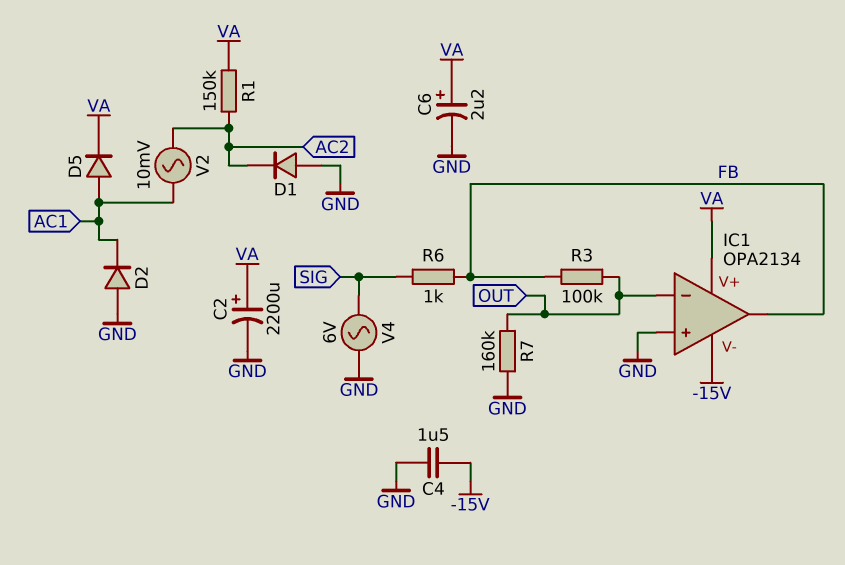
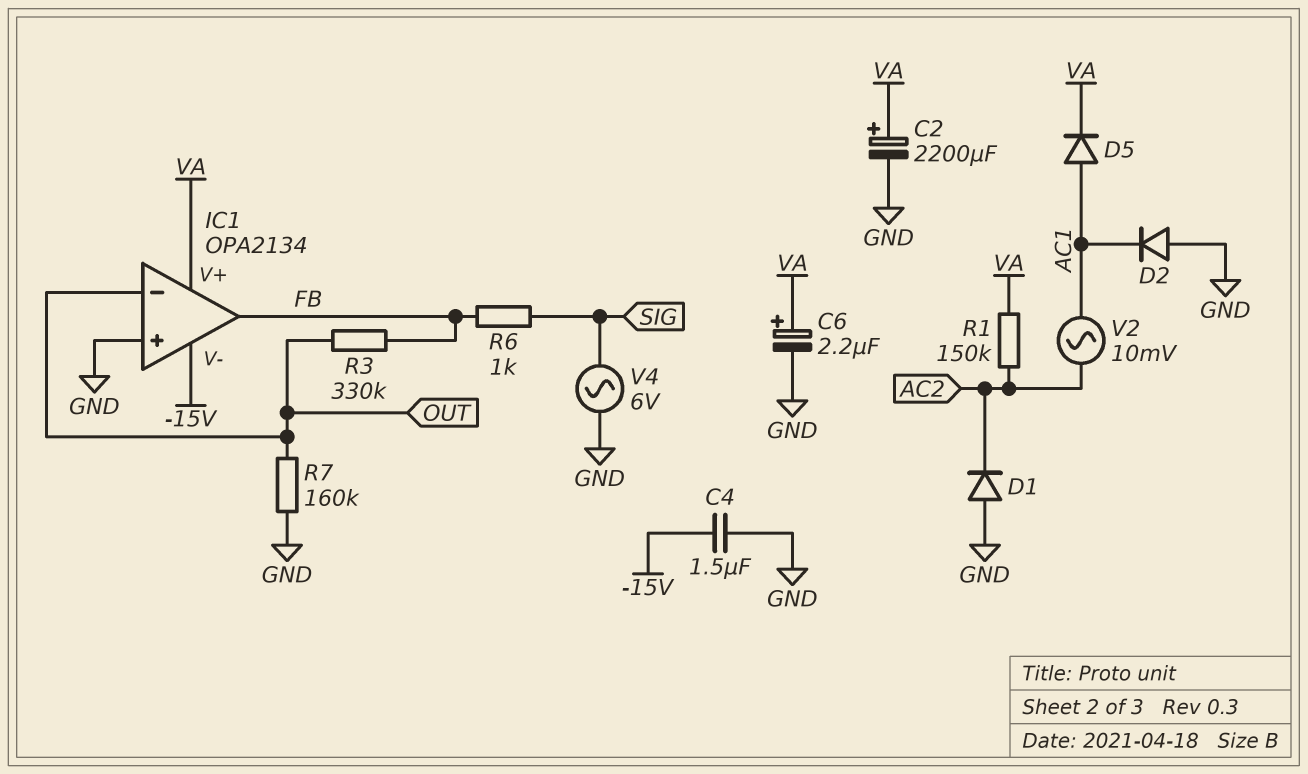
R3: 100k (FB, OUT) -> 330k (FB, OUT)

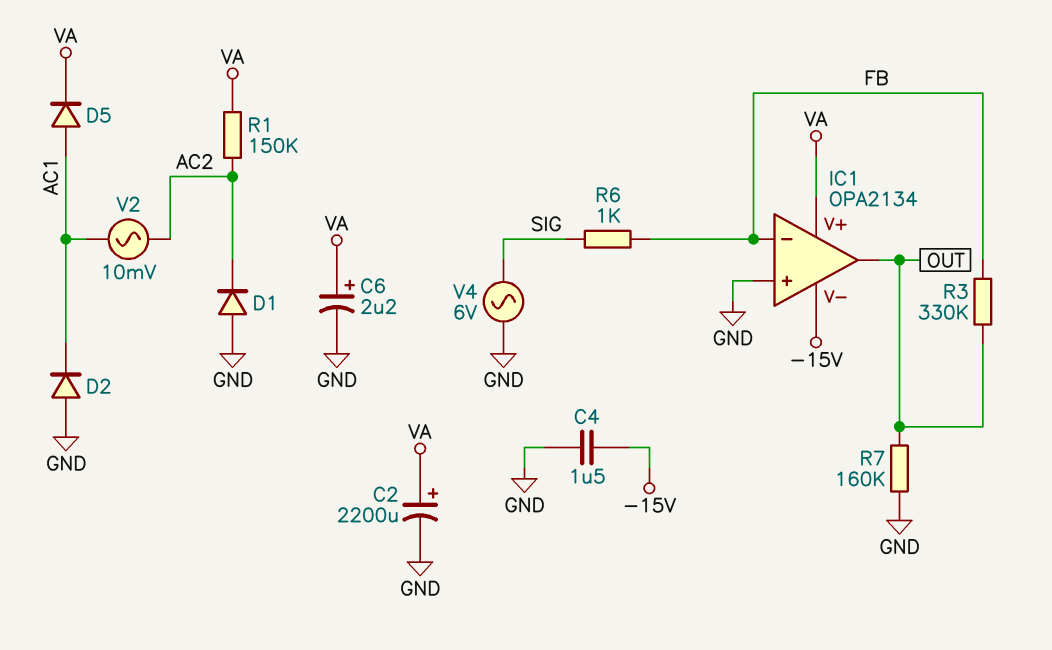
IC1 pin in-: OUT -> FB
IC1 pin out: FB -> OUT

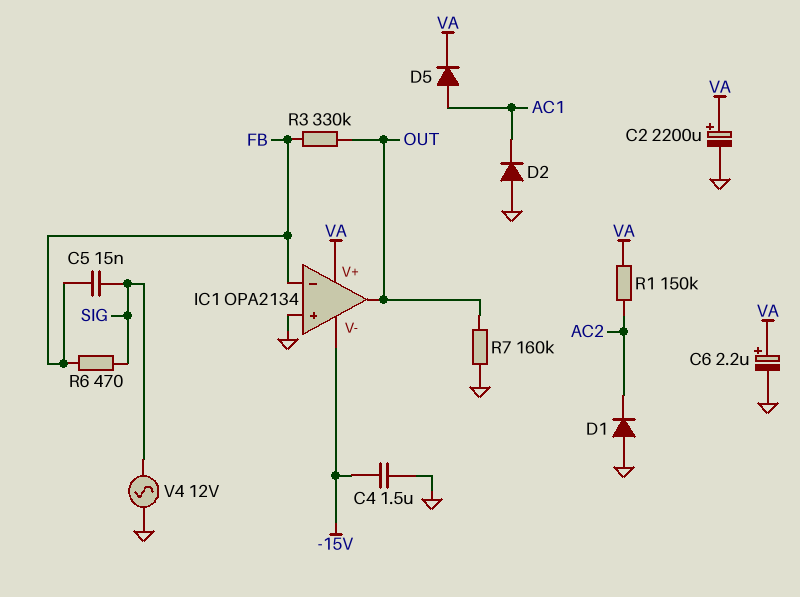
C5: none -> 15nF (FB, SIG)
R6: 1k (FB, SIG) -> 470 (FB, SIG)
V2: AC 10mV (AC1, AC2) -> none
V4: AC 6V (GND, SIG) -> AC 12V (GND, SIG)

